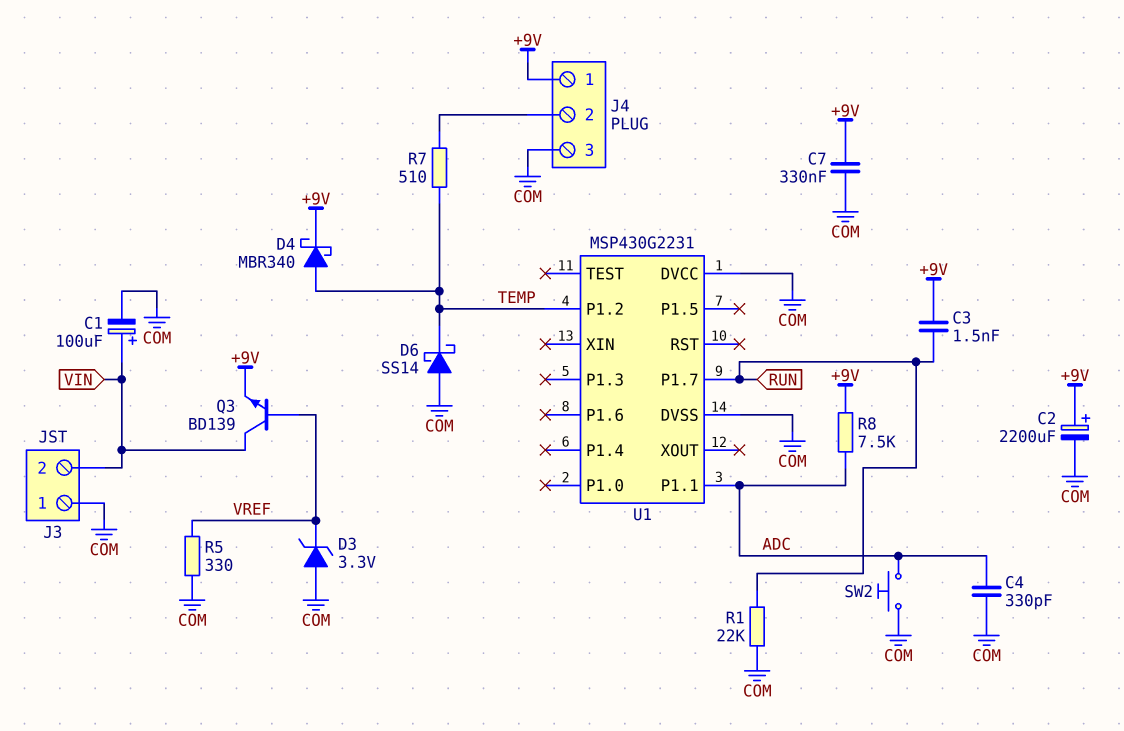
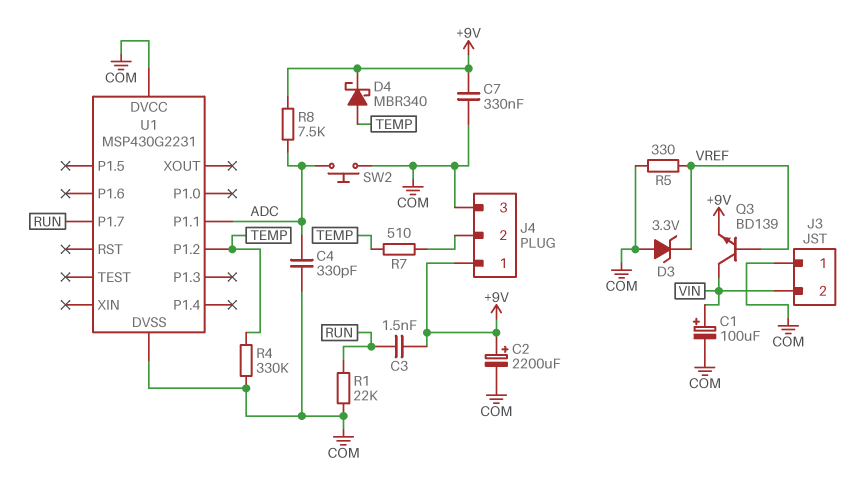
D6: schottky SS14 (A COM, K TEMP) -> none
R4: none -> 330k (COM, TEMP)

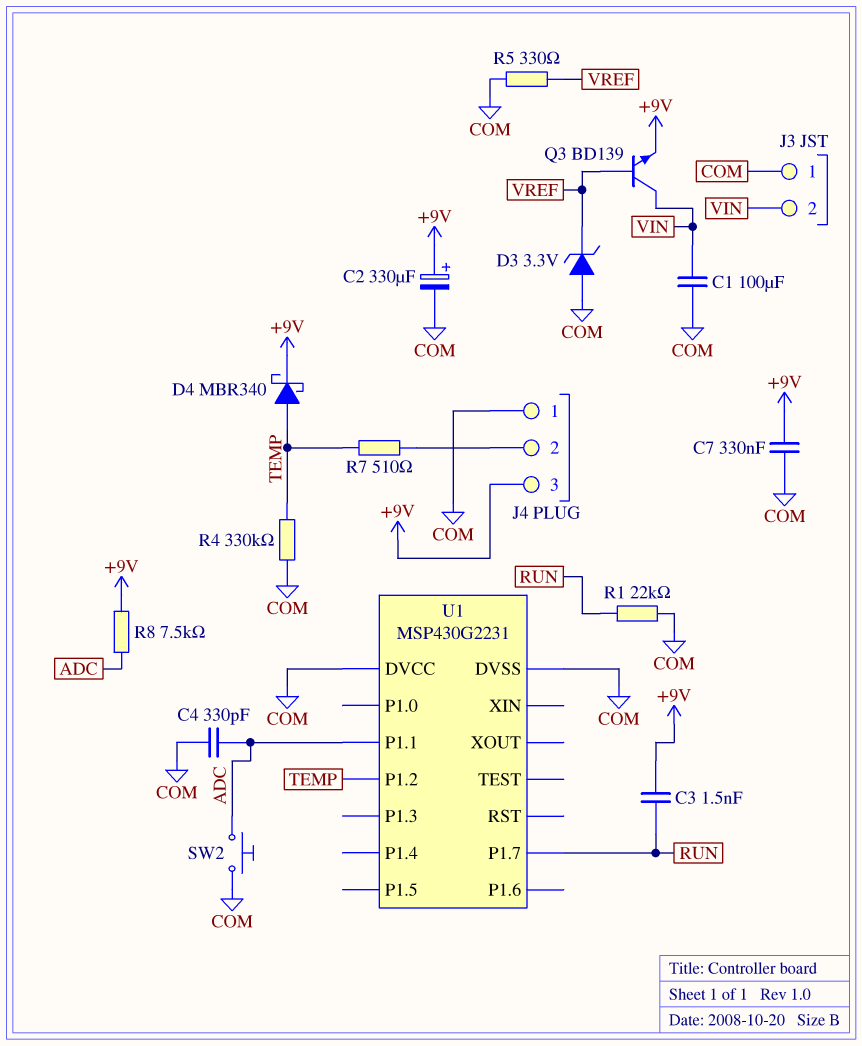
C1: 100uF (plus VIN, minus COM) -> 100uF (COM, VIN)
C2: 2200uF (plus +9V, minus COM) -> 330uF (plus +9V, minus COM)
J4 pin 1: +9V -> COM
J4 pin 3: COM -> +9V

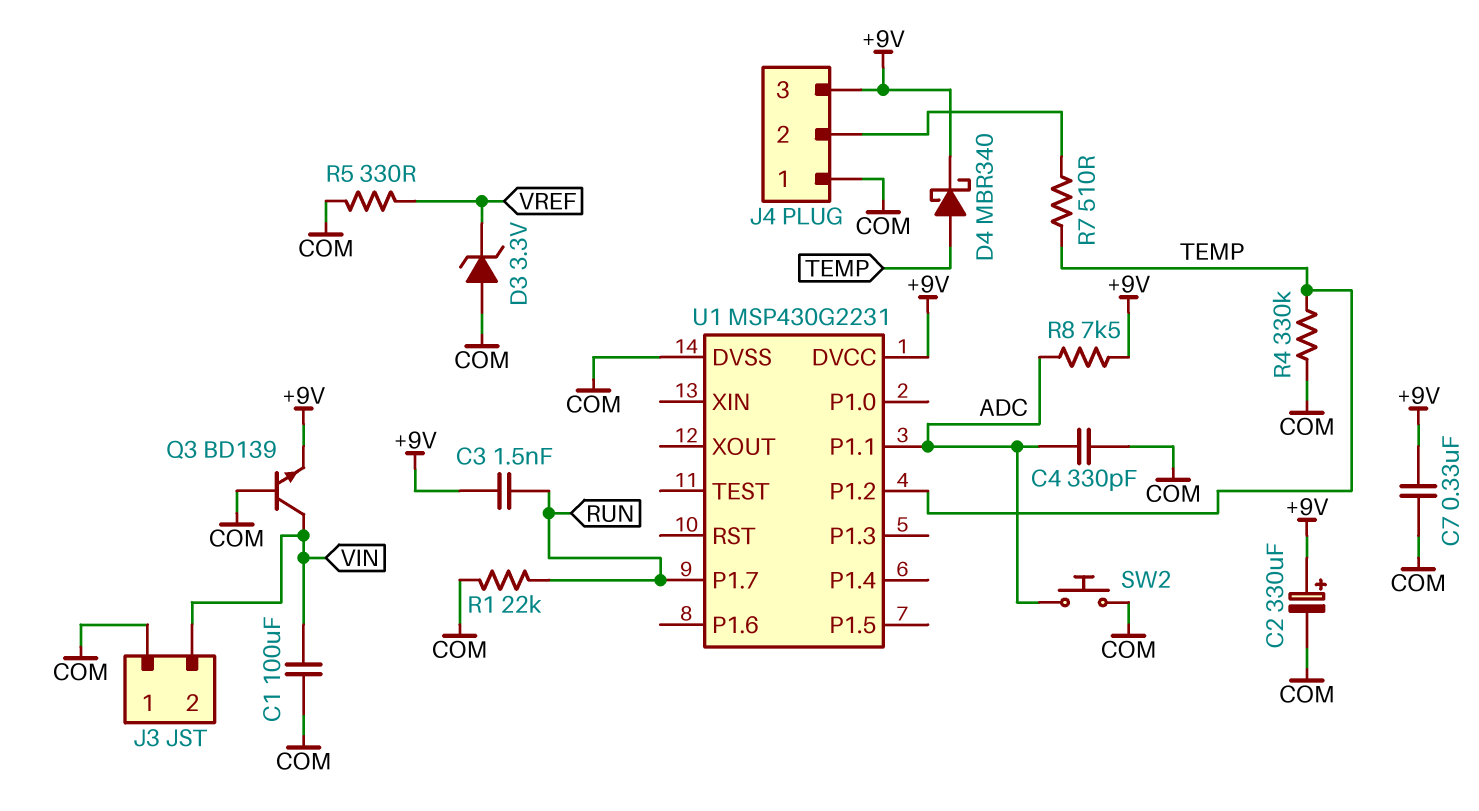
Q3: NPN BD139 (B VREF, C VIN, E +9V) -> NPN BD139 (B COM, C VIN, E +9V)
U1 pin DVCC: COM -> +9V

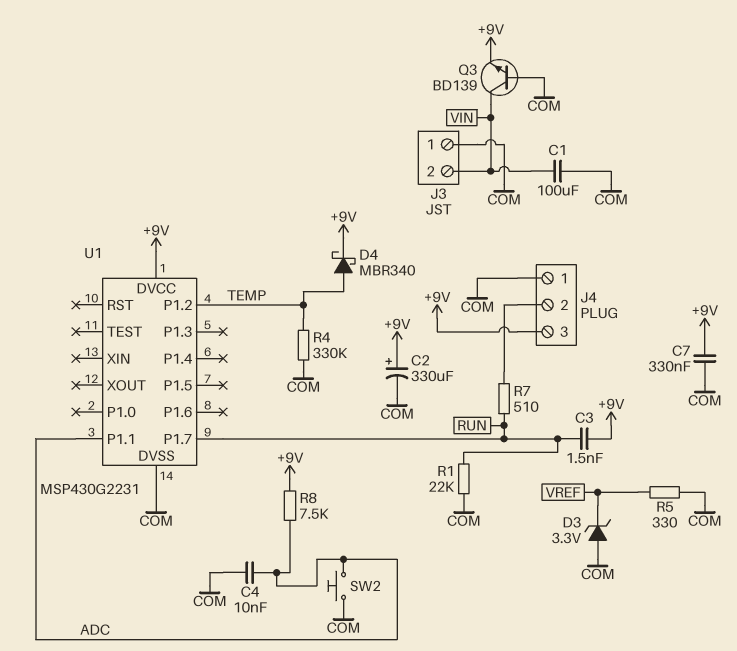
C4: 330pF (ADC, COM) -> 10nF (ADC, COM)
R7: 510 (J4/2, TEMP) -> 510 (J4/2, RUN)

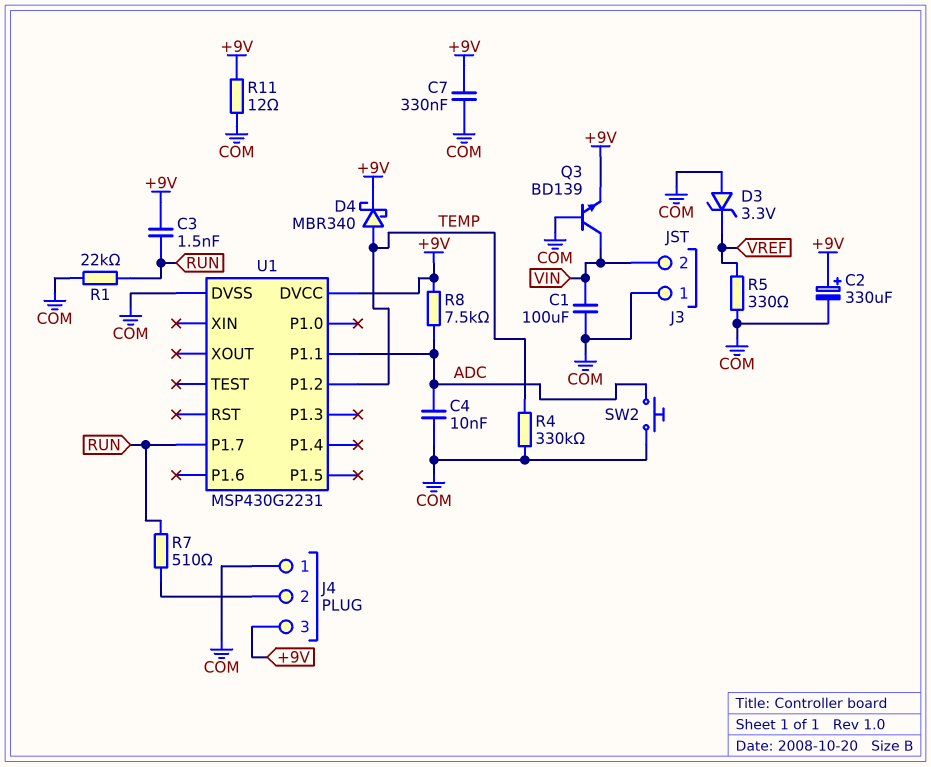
R11: none -> 12 (+9V, COM)

